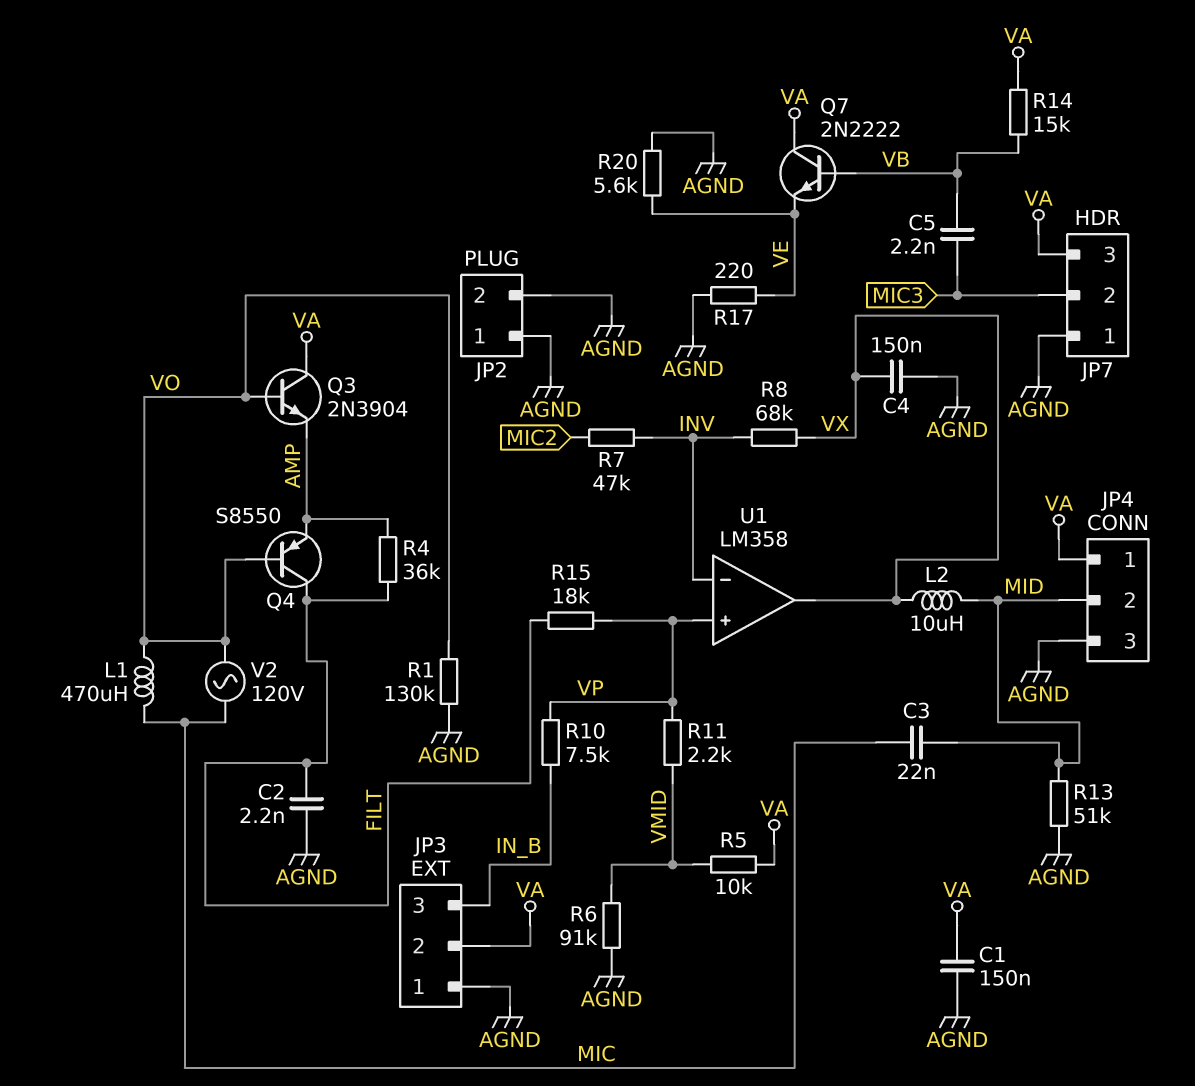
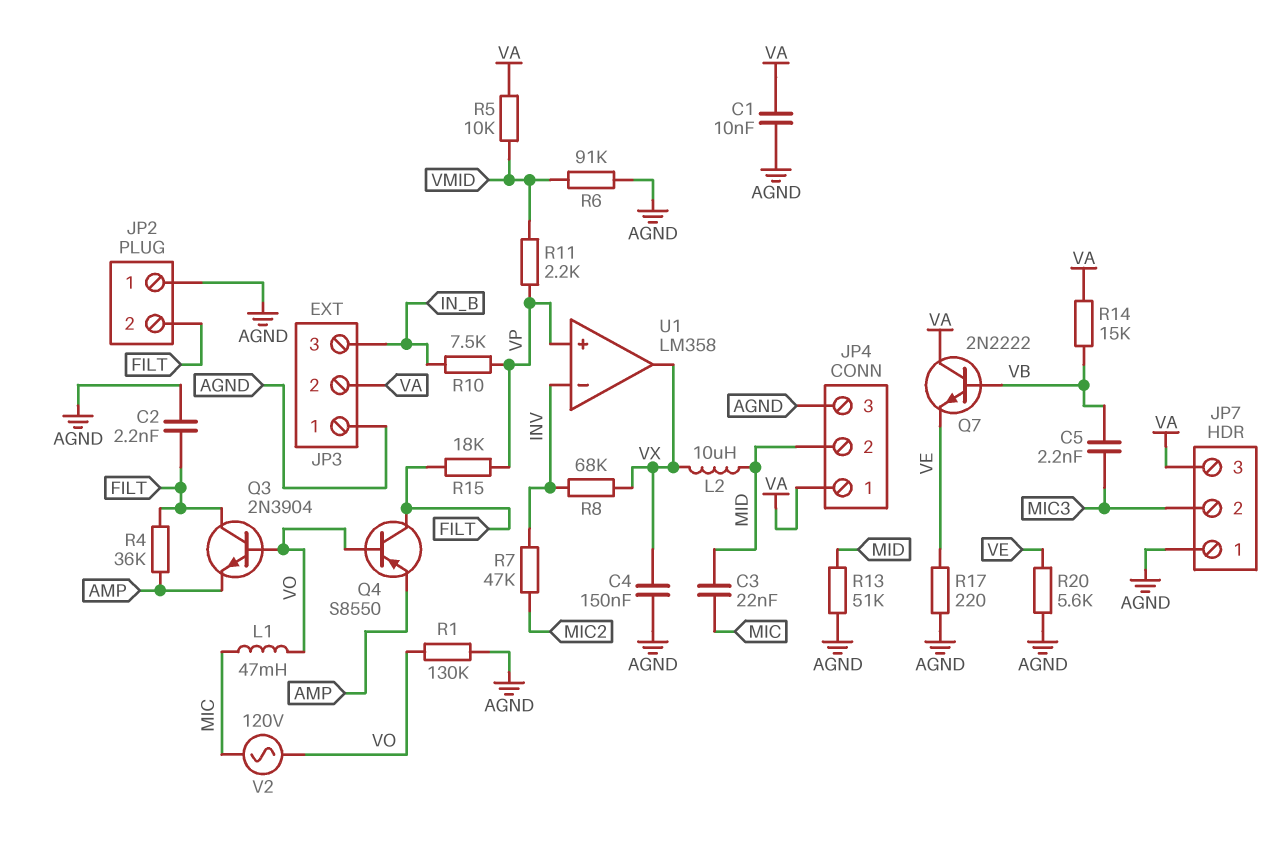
C1: 150nF (AGND, VA) -> 10nF (AGND, VA)
JP2 pin 2: AGND -> FILT
L1: 470uH (MIC, VO) -> 47mH (MIC, VO)
Q3: NPN 2N3904 (B VO, C VA, E AMP) -> NPN 2N3904 (B VO, C FILT, E AMP)

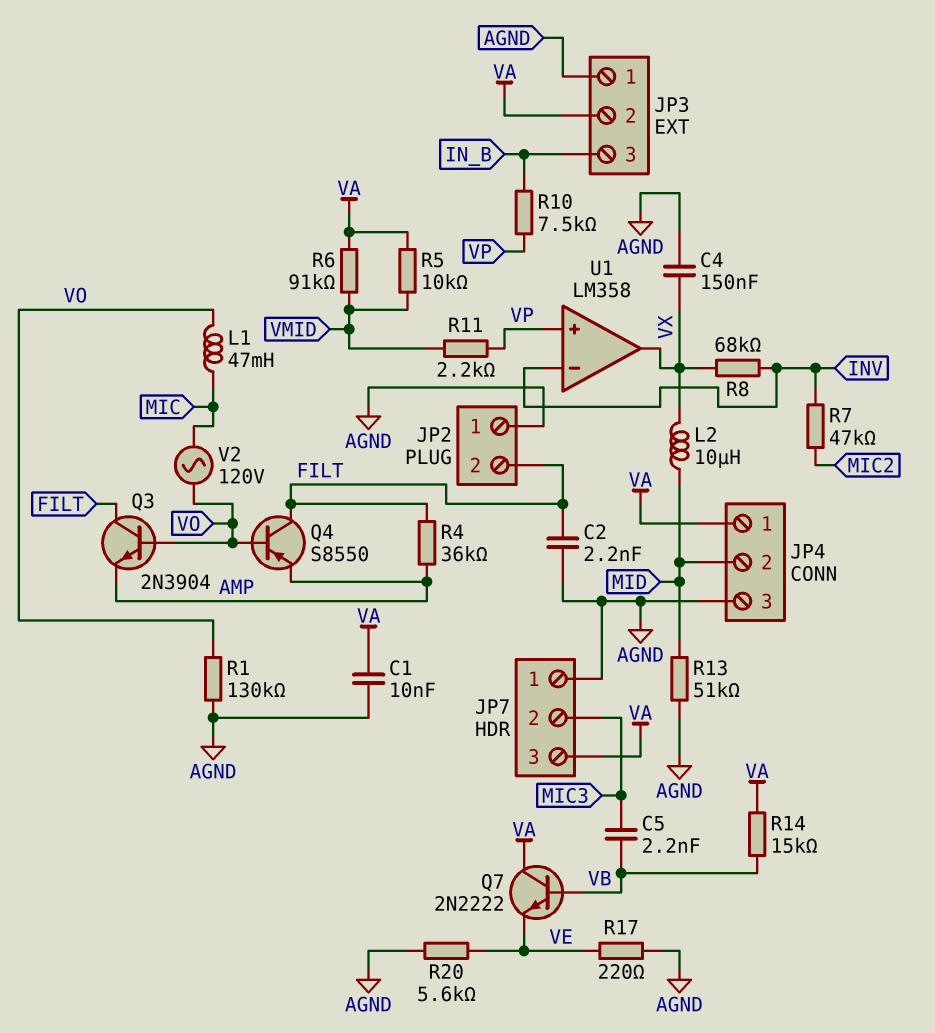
C3: 22nF (MIC, MID) -> none
R6: 91k (AGND, VMID) -> 91k (VA, VMID)
R15: 18k (FILT, VP) -> none

